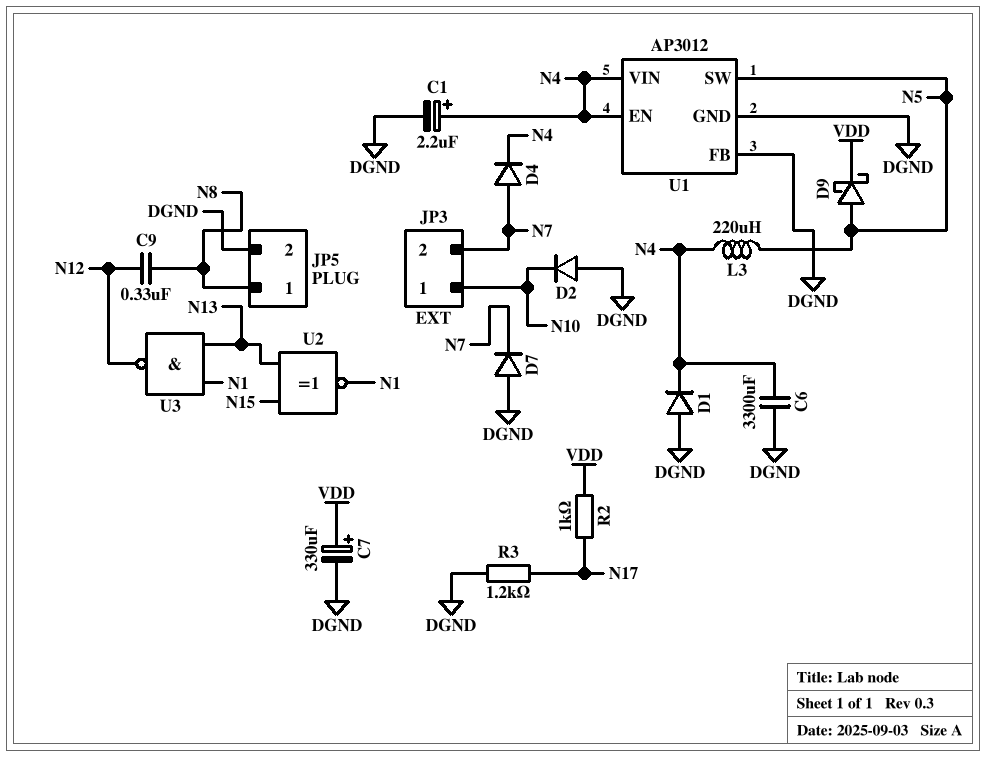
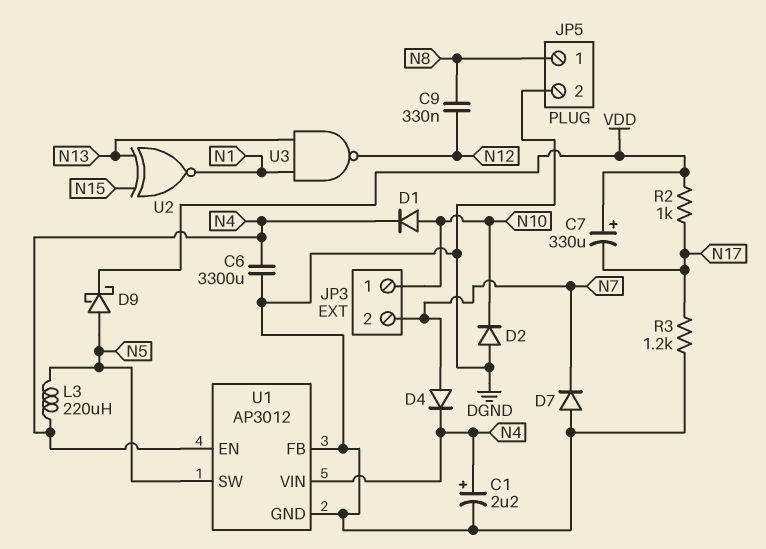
C7: 330uF (plus VDD, minus DGND) -> 330uF (plus VDD, minus N17)
D1: diode (A DGND, K N4) -> diode (A N10, K N4)

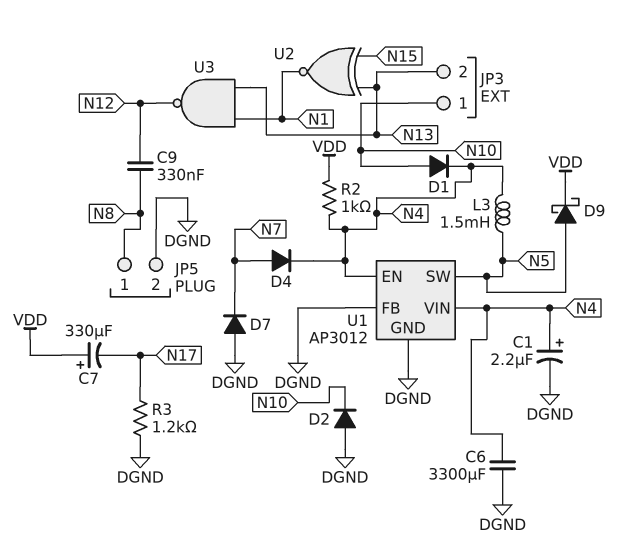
JP3 pin 2: N7 -> N13
L3: 220uH (N4, N5) -> 1.5mH (N4, N5)
R2: 1k (N17, VDD) -> 1k (N4, VDD)

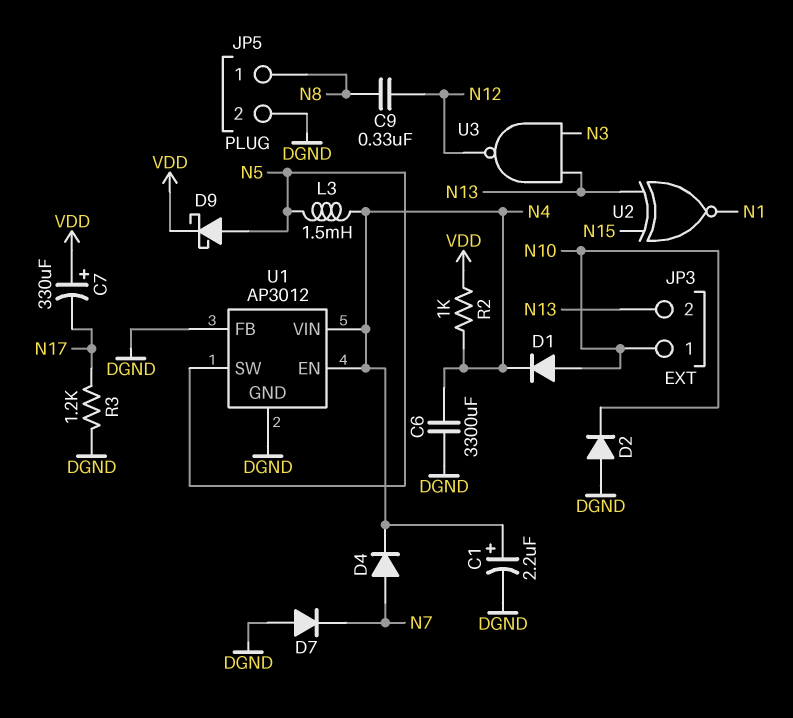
U3: NAND (in N1, in N13, out N12) -> NAND (in N3, in N13, out N12)

